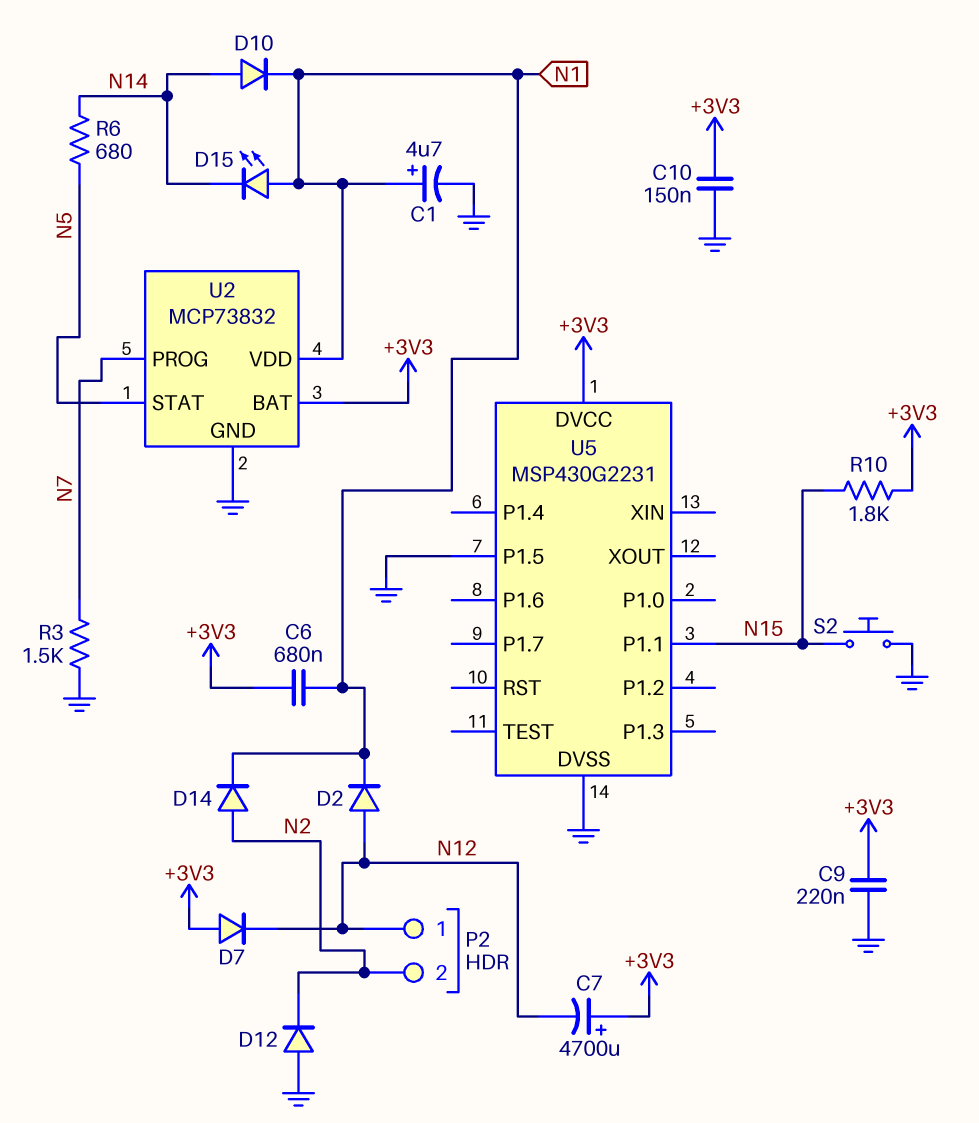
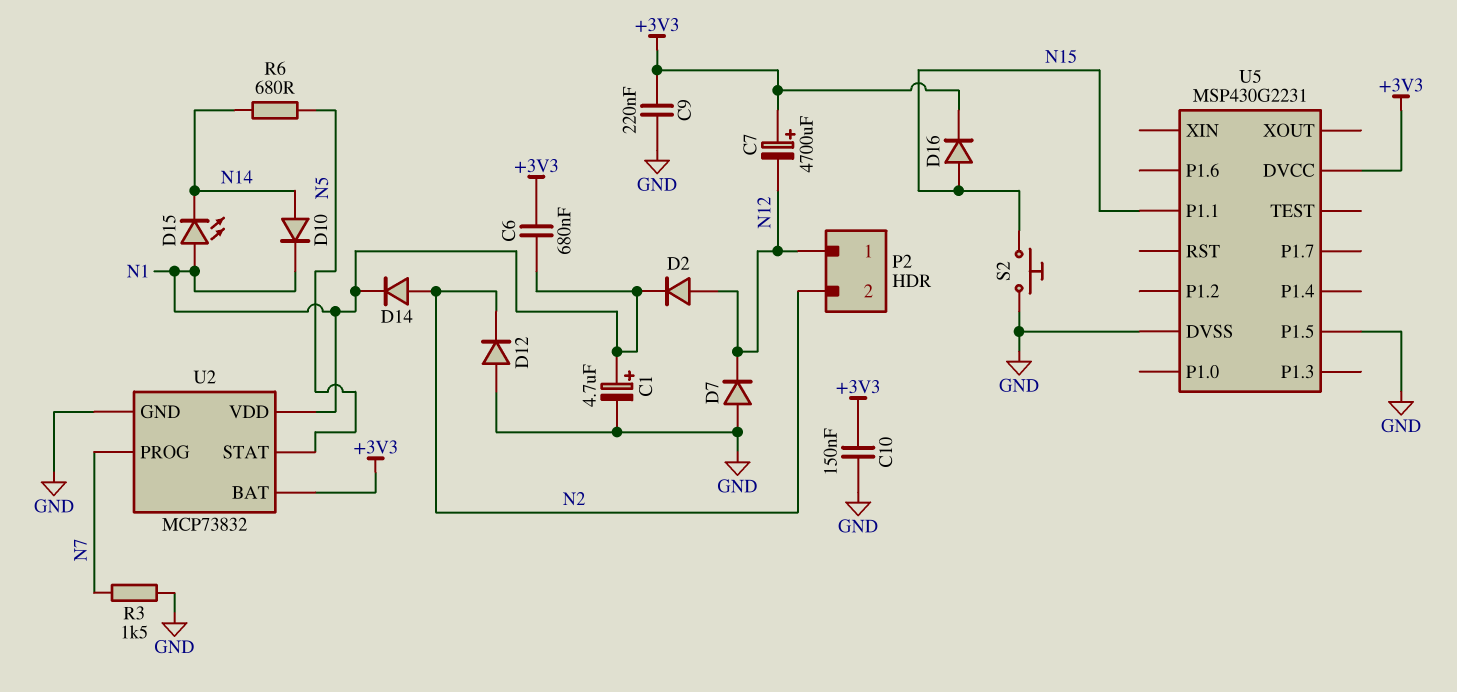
D7: diode (A +3V3, K N12) -> diode (A GND, K N12)
D16: none -> diode (A N15, K +3V3)
R10: 1.8k (+3V3, N15) -> none

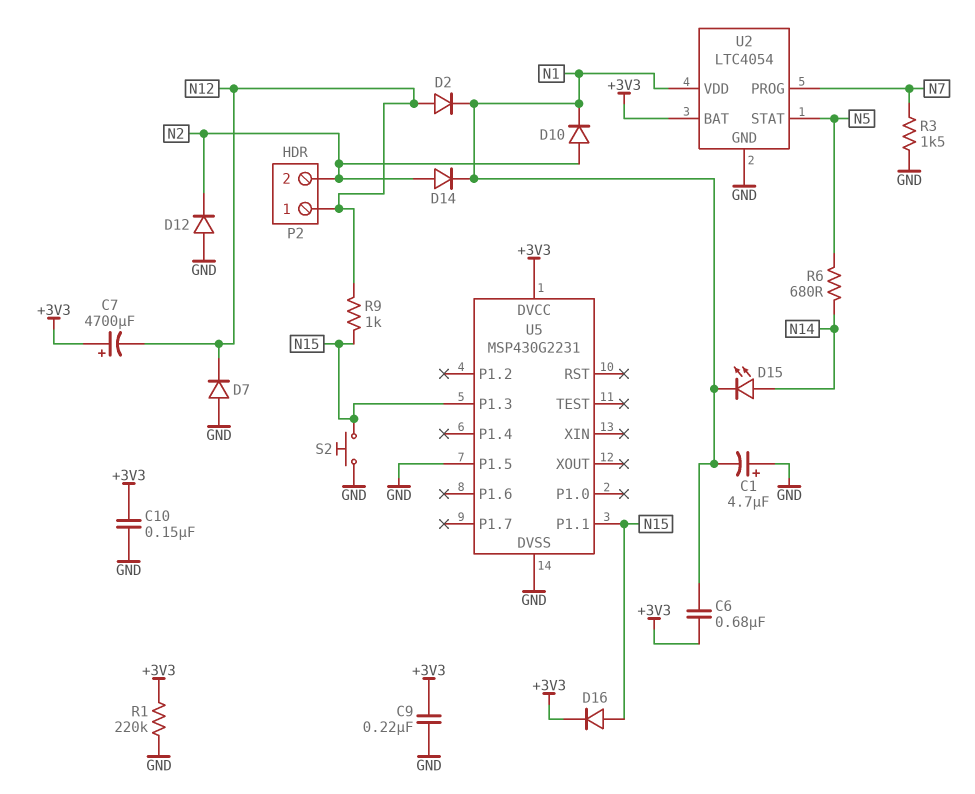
C1: 4.7uF (plus N1, minus GND) -> 4.7uF (plus GND, minus N1)
D10: diode (A N14, K N1) -> diode (A N2, K N1)
D15: LED (A N1, K N14) -> LED (A N14, K N1)
R1: none -> 220k (+3V3, GND)
R9: none -> 1k (N12, N15)
U2: MCP73832 -> LTC4054
U5 pin P1.3: none -> N15

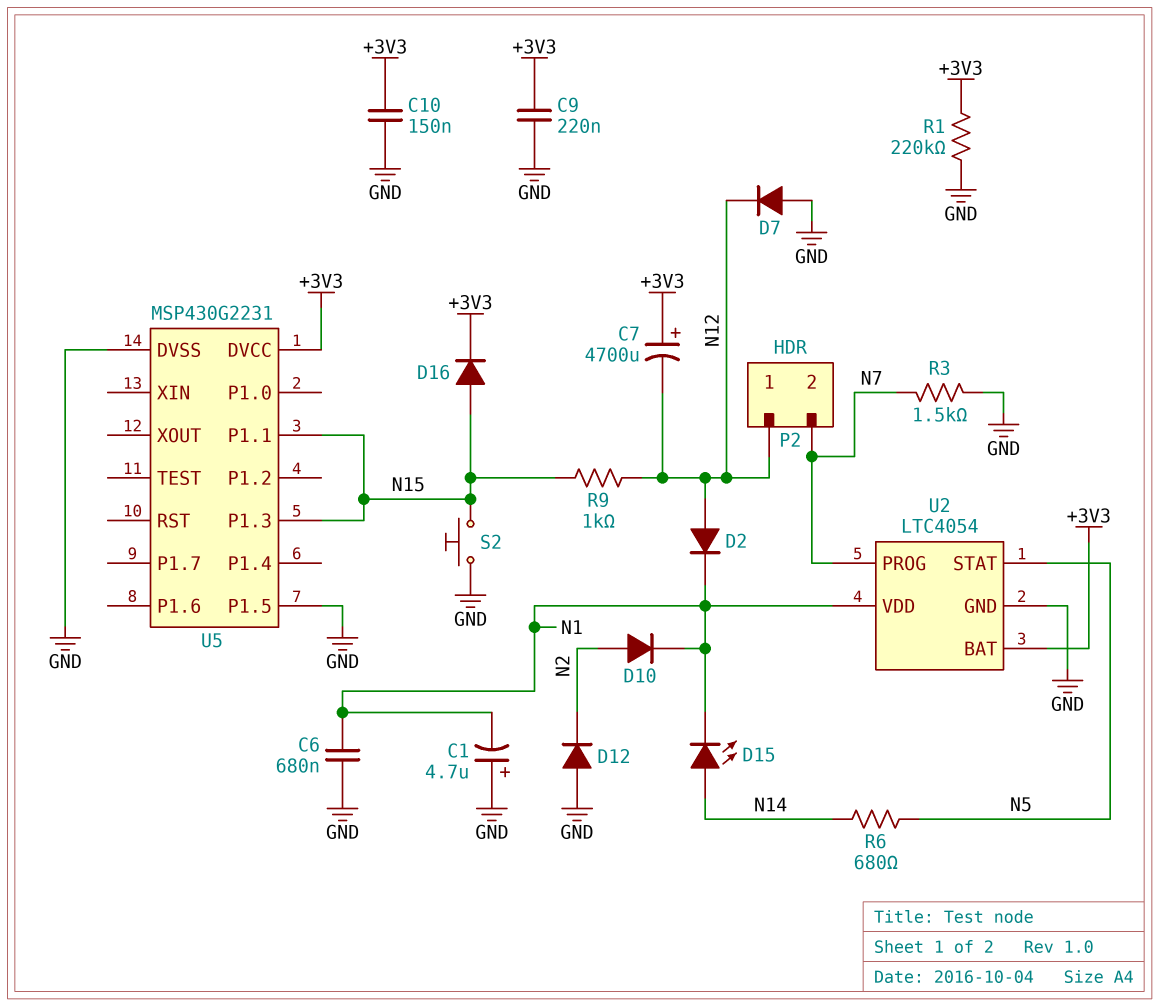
C6: 680nF (+3V3, N1) -> 680nF (GND, N1)
D14: diode (A N2, K N1) -> none
P2 pin 2: N2 -> N7

